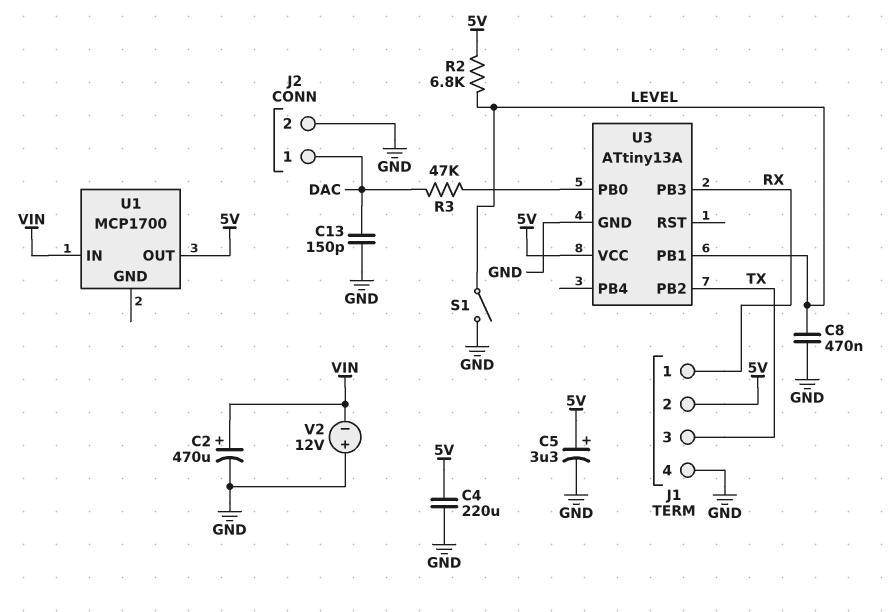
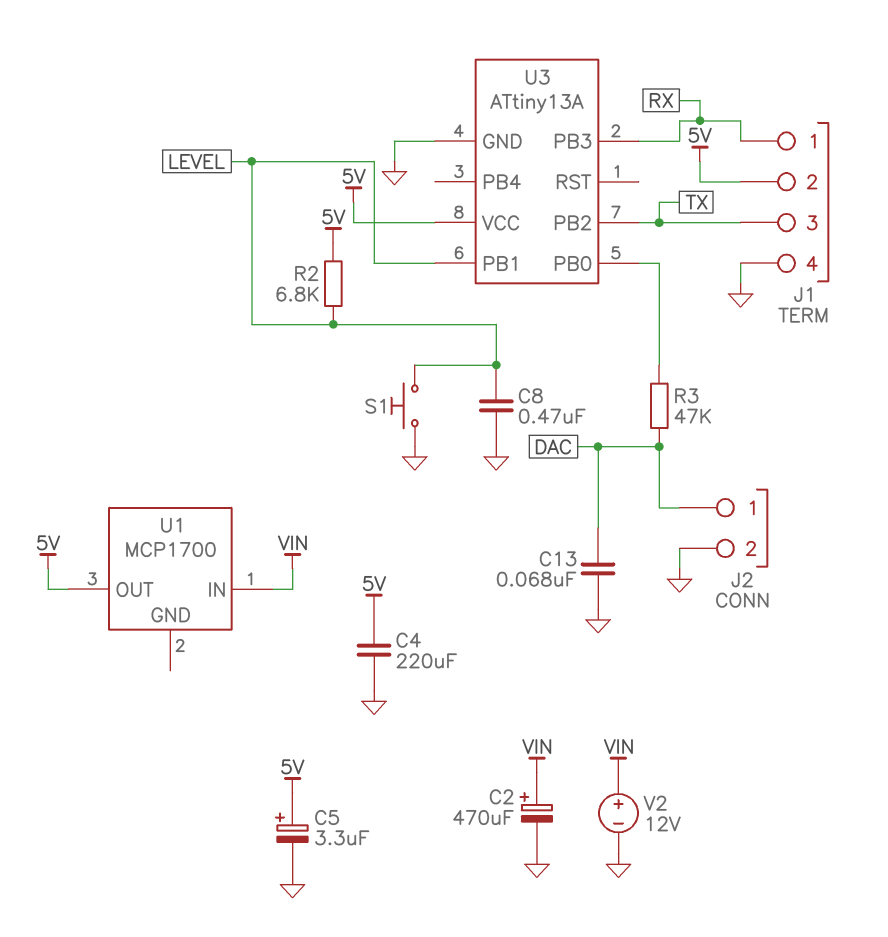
C13: 150pF (DAC, GND) -> 68nF (DAC, GND)
S1: switch (GND, LEVEL) -> button (GND, LEVEL)
V2: 12V (plus GND, minus VIN) -> 12V (plus VIN, minus GND)

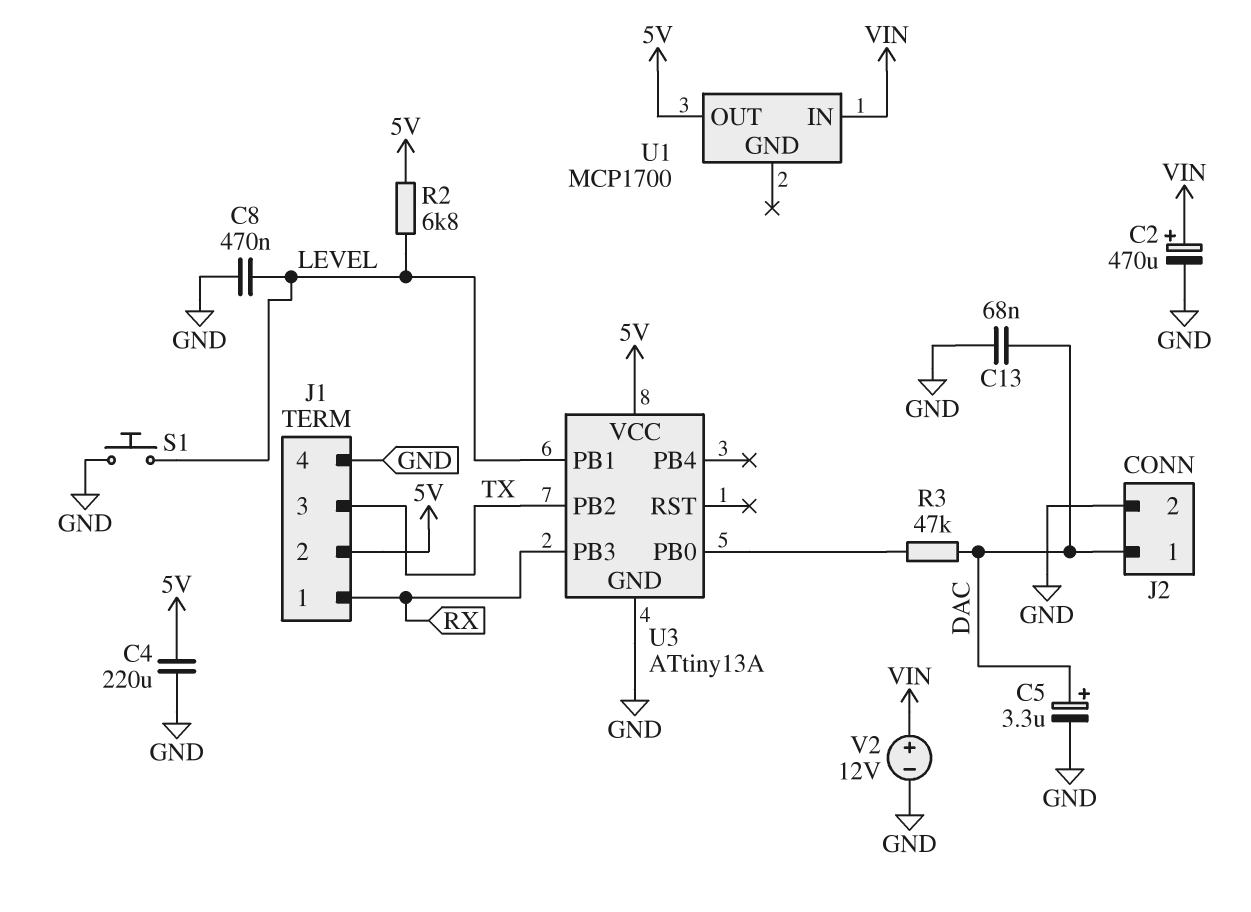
C5: 3.3uF (plus 5V, minus GND) -> 3.3uF (plus DAC, minus GND)

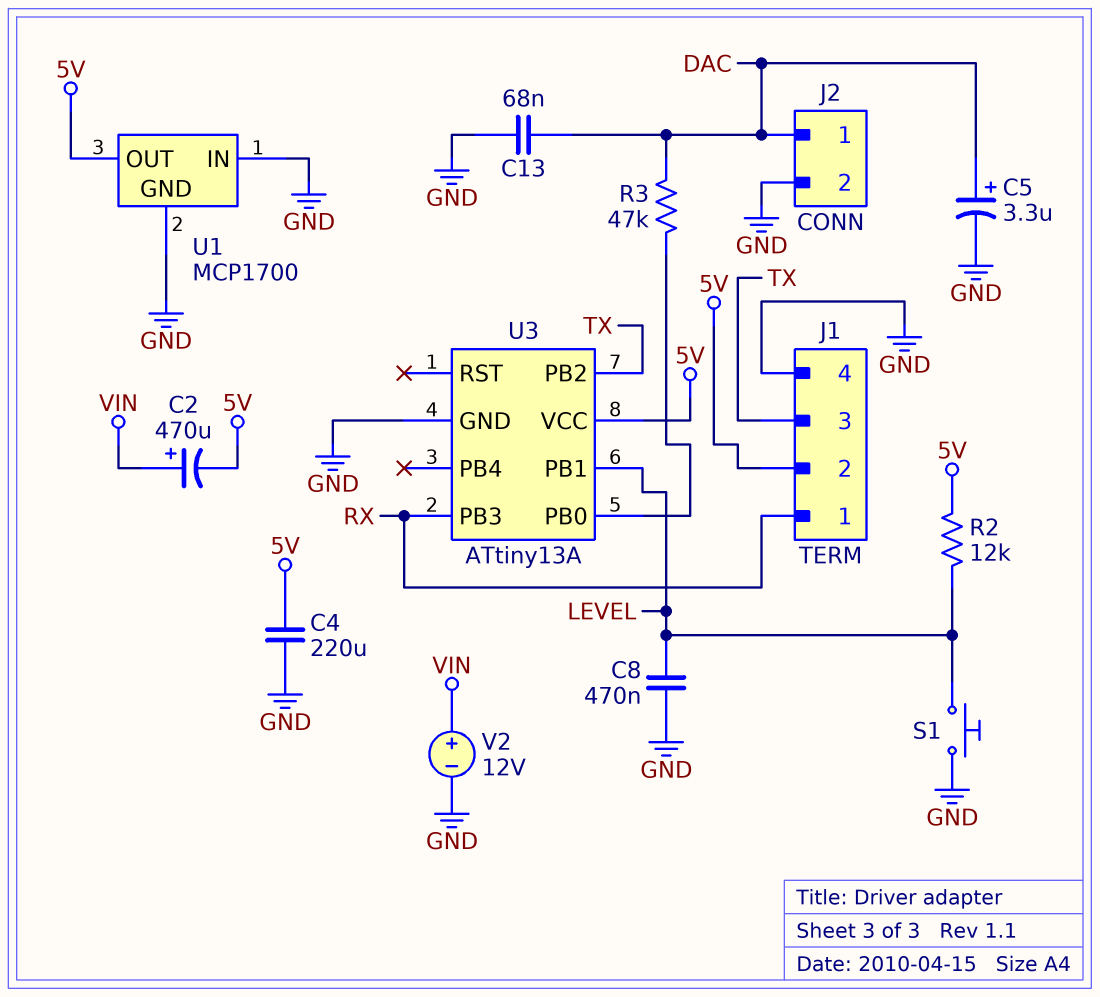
C2: 470uF (plus VIN, minus GND) -> 470uF (plus VIN, minus 5V)
R2: 6.8k (5V, LEVEL) -> 12k (5V, LEVEL)
U1 pin GND: none -> GND
U1 pin IN: VIN -> GND

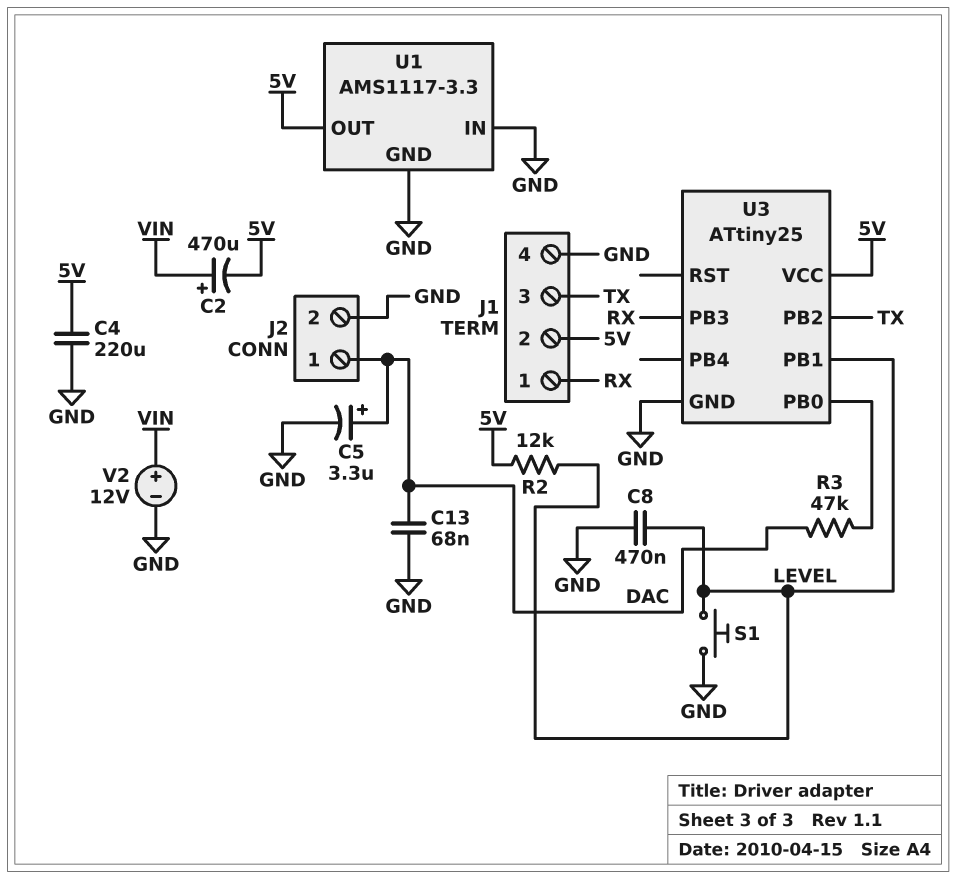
U1: MCP1700 -> AMS1117-3.3
U3: ATtiny13A -> ATtiny25

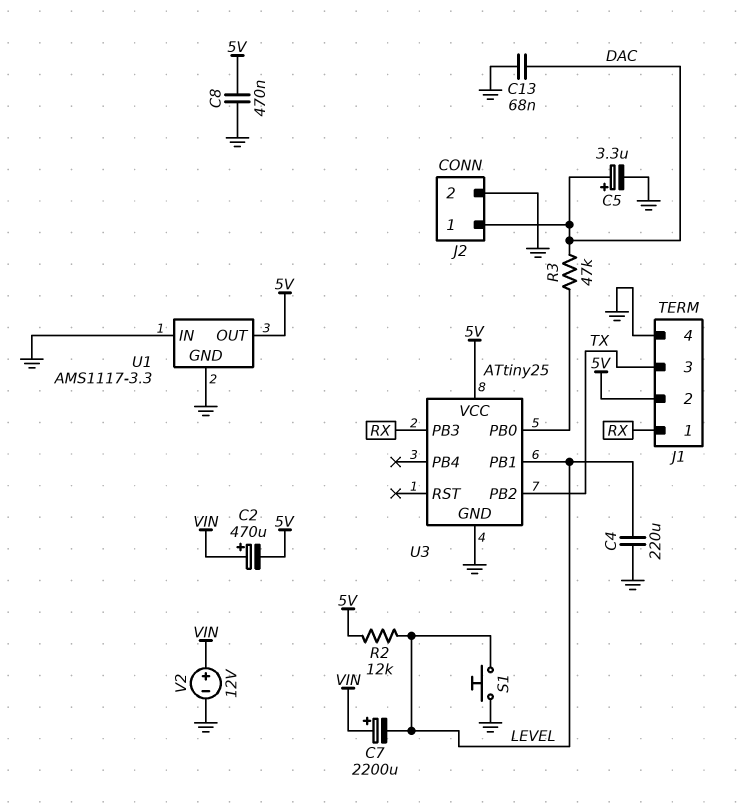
C4: 220uF (5V, GND) -> 220uF (GND, LEVEL)
C7: none -> 2200uF (plus VIN, minus LEVEL)
C8: 470nF (GND, LEVEL) -> 470nF (5V, GND)

